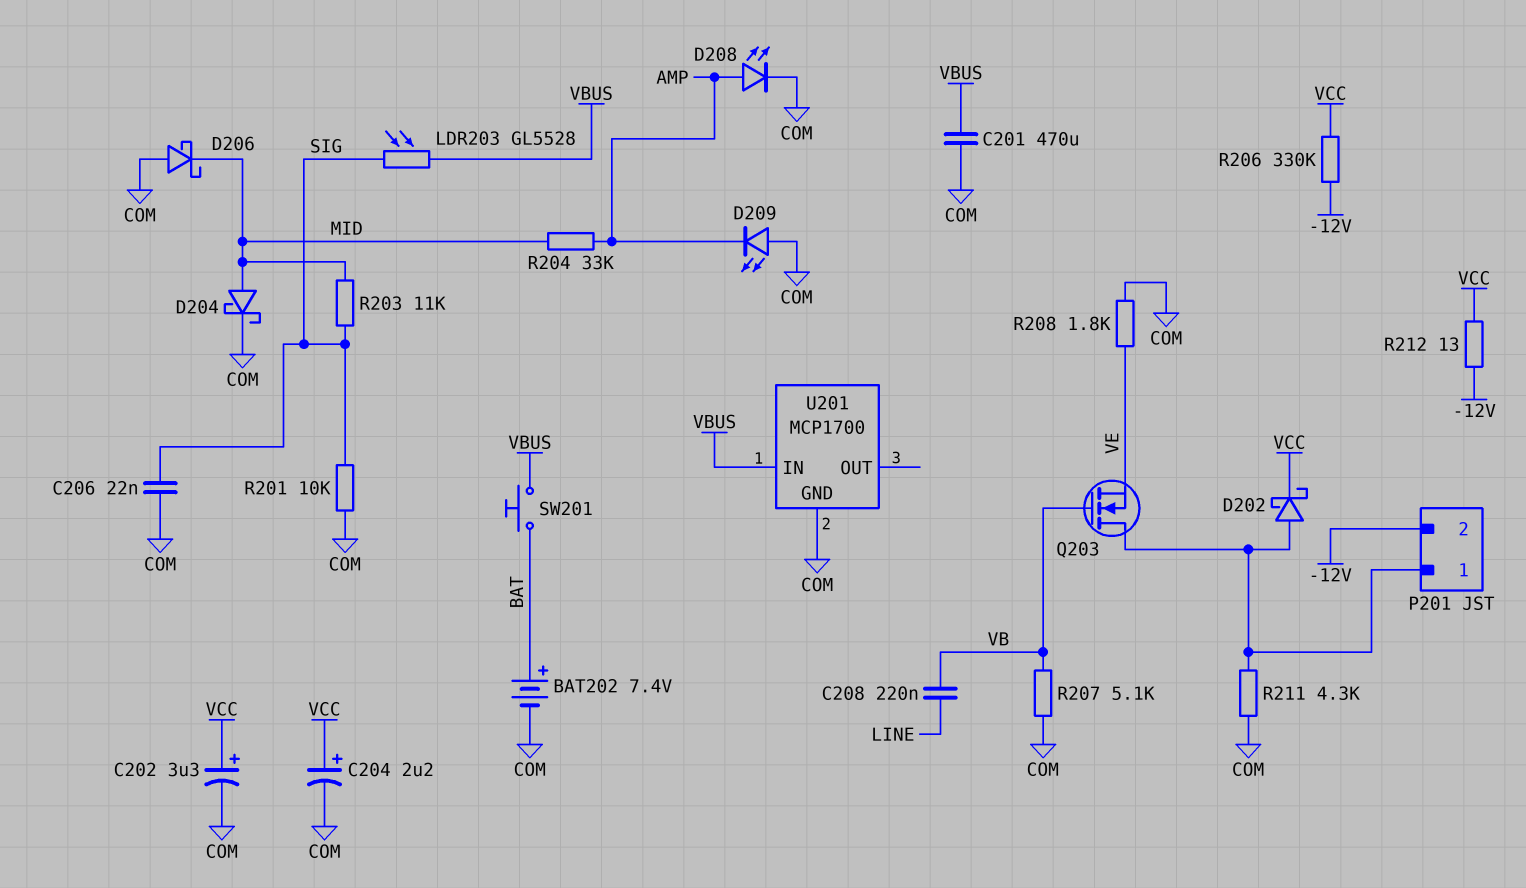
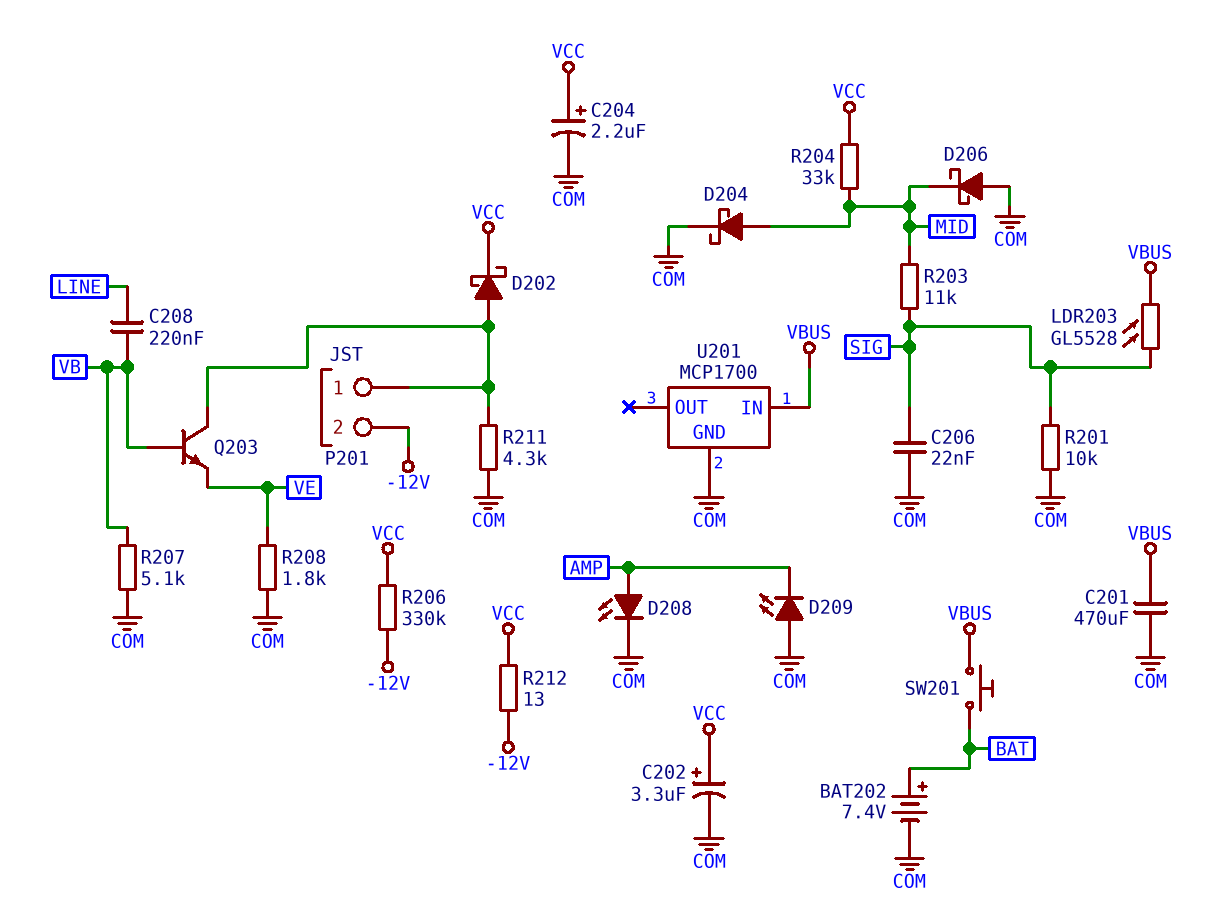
Q203: NMOS (G VB, D P201/1, S VE) -> NPN (B VB, C P201/1, E VE)
R204: 33k (AMP, MID) -> 33k (MID, VCC)

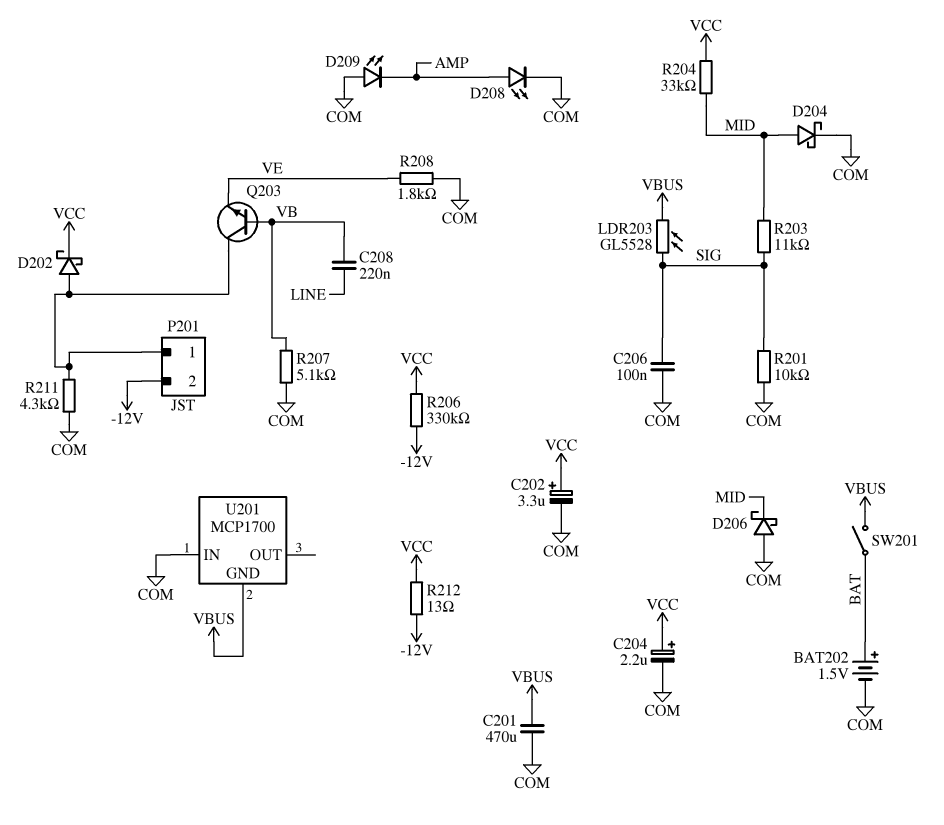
BAT202: 7.4V (plus BAT, minus COM) -> 1.5V (plus BAT, minus COM)
C206: 22nF (COM, SIG) -> 100nF (COM, SIG)
SW201: button (BAT, VBUS) -> switch (BAT, VBUS)
U201 pin GND: COM -> VBUS
U201 pin IN: VBUS -> COM

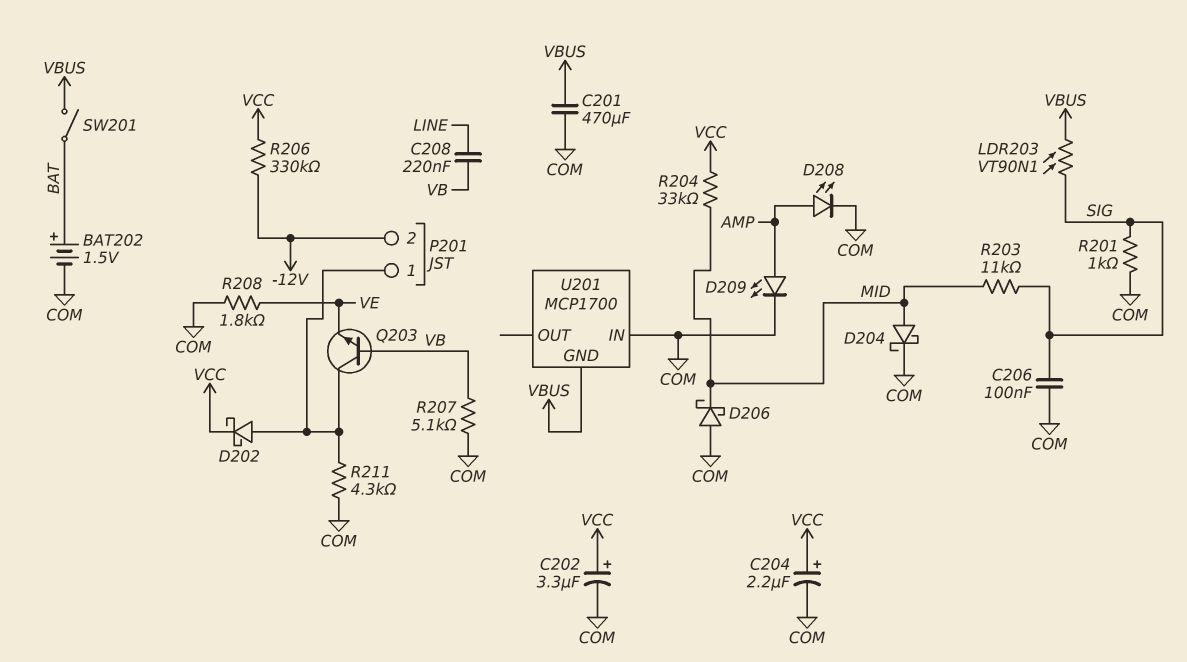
D209: LED (A COM, K AMP) -> LED (A AMP, K COM)
LDR203: GL5528 (SIG, VBUS) -> VT90N1 (SIG, VBUS)
R201: 10k (COM, SIG) -> 1k (COM, SIG)
R212: 13 (-12V, VCC) -> none

